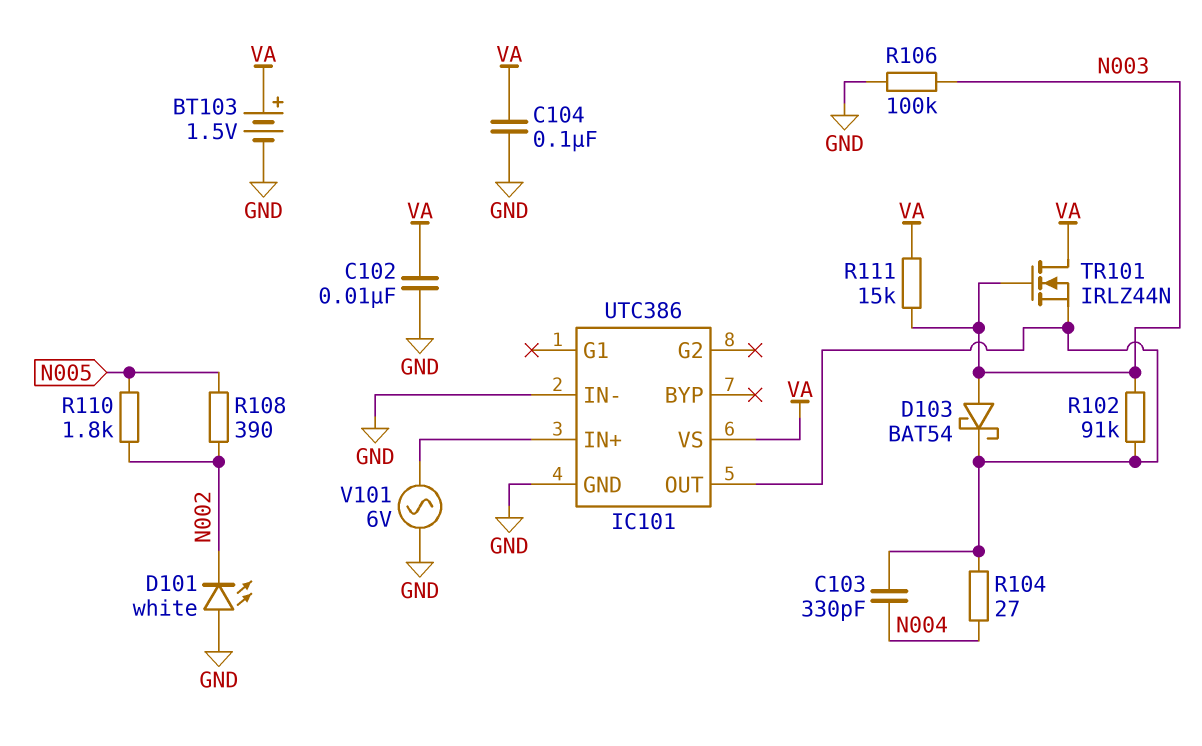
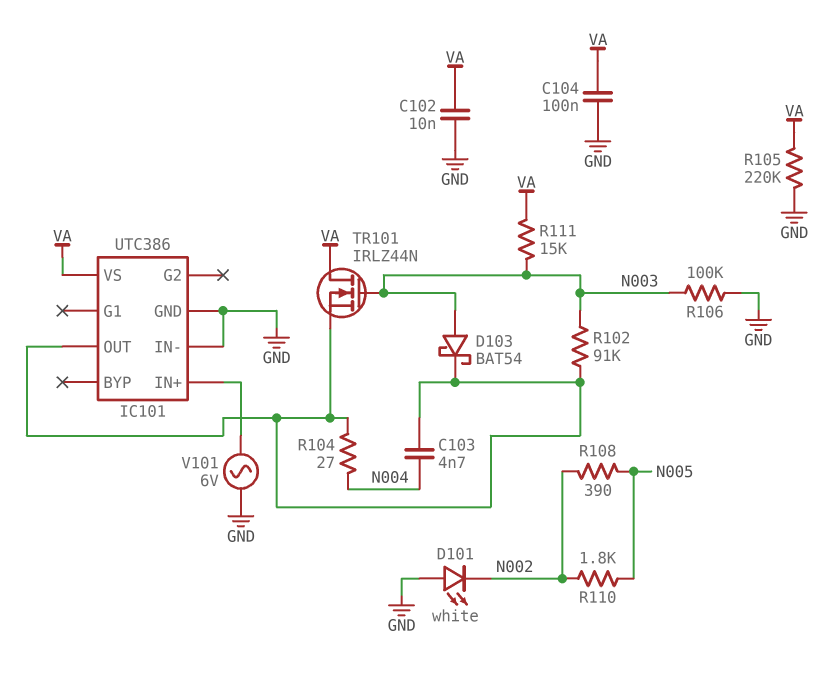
BT103: 1.5V (plus VA, minus GND) -> none
C103: 330pF (IC101/OUT, N004) -> 4.7nF (IC101/OUT, N004)
R105: none -> 220k (GND, VA)

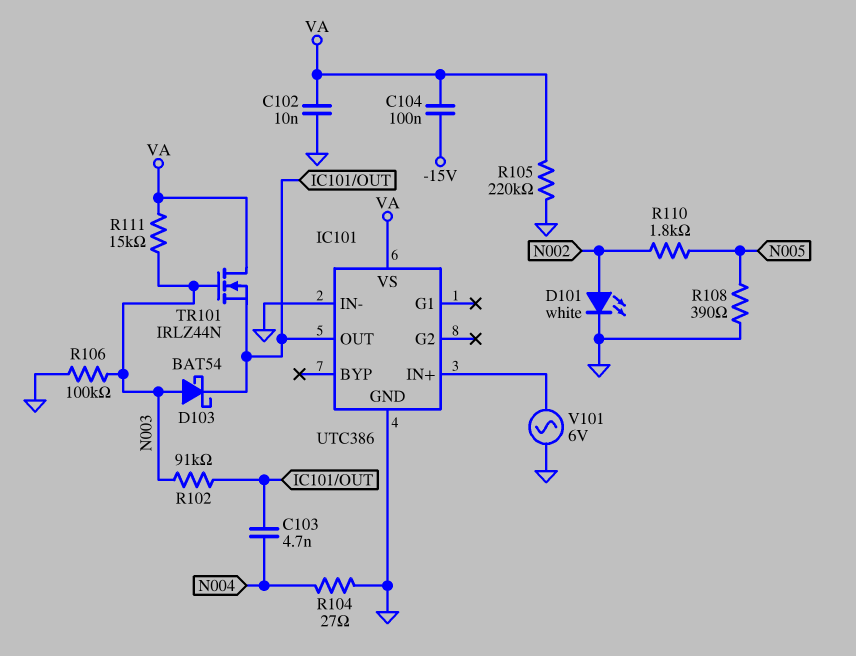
C104: 100nF (GND, VA) -> 100nF (-15V, VA)
D101: LED white (A GND, K N002) -> LED white (A N002, K GND)
R104: 27 (IC101/OUT, N004) -> 27 (GND, N004)
R108: 390 (N002, N005) -> 390 (GND, N005)

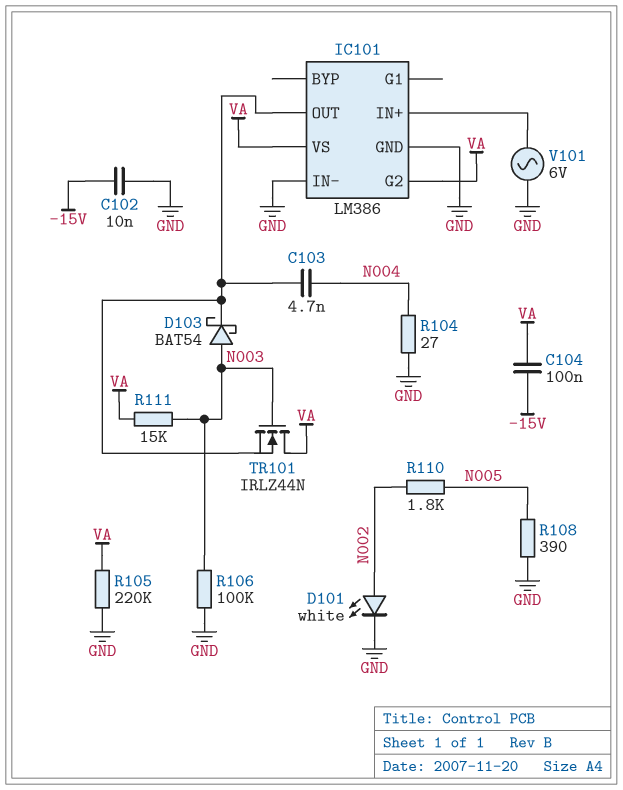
C102: 10nF (GND, VA) -> 10nF (-15V, GND)
IC101: UTC386 -> LM386
IC101 pin G2: none -> VA
R102: 91k (IC101/OUT, N003) -> none

